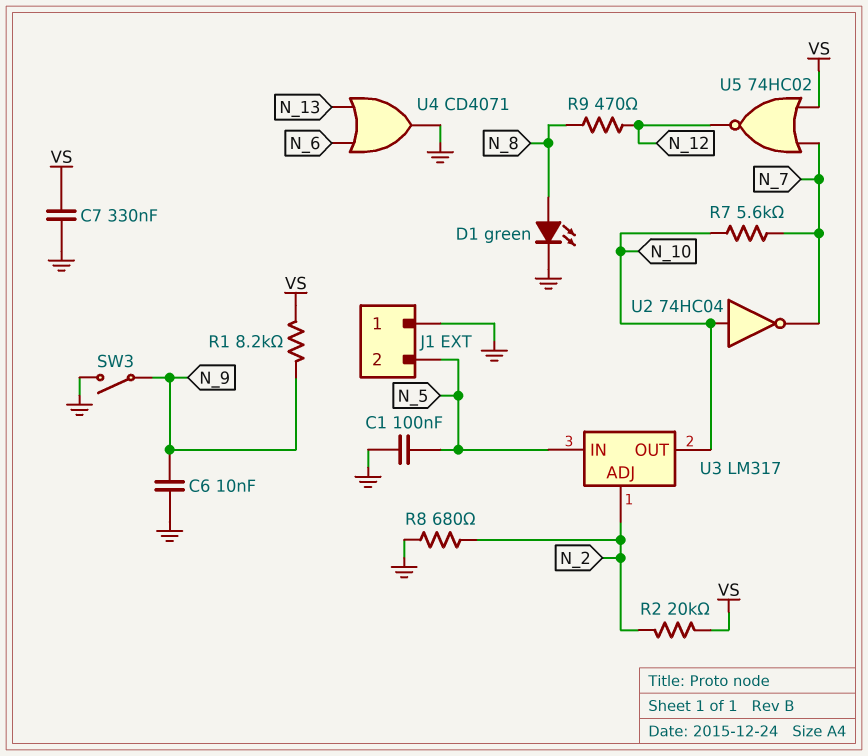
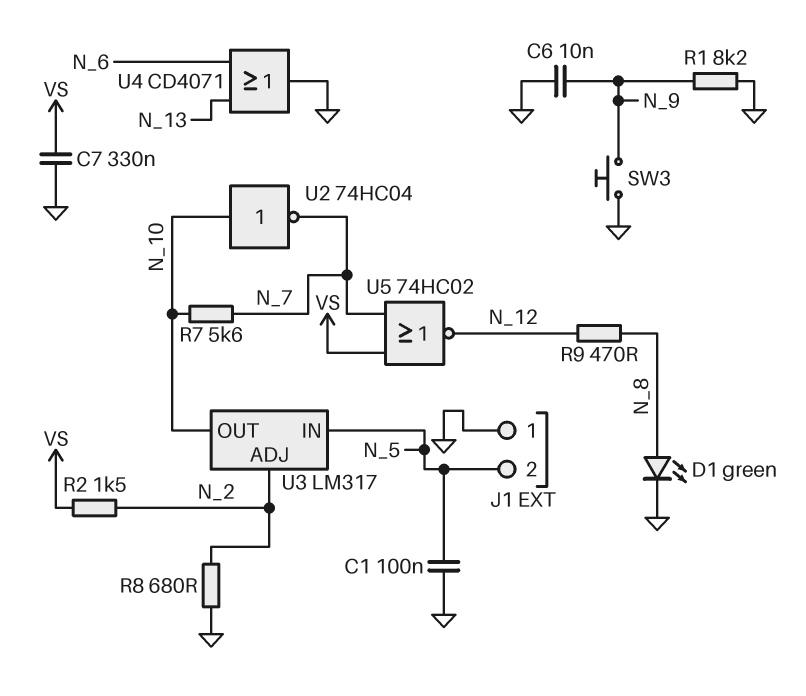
R1: 8.2k (N_9, VS) -> 8.2k (GND, N_9)
R2: 20k (N_2, VS) -> 1.5k (N_2, VS)
SW3: switch (GND, N_9) -> button (GND, N_9)

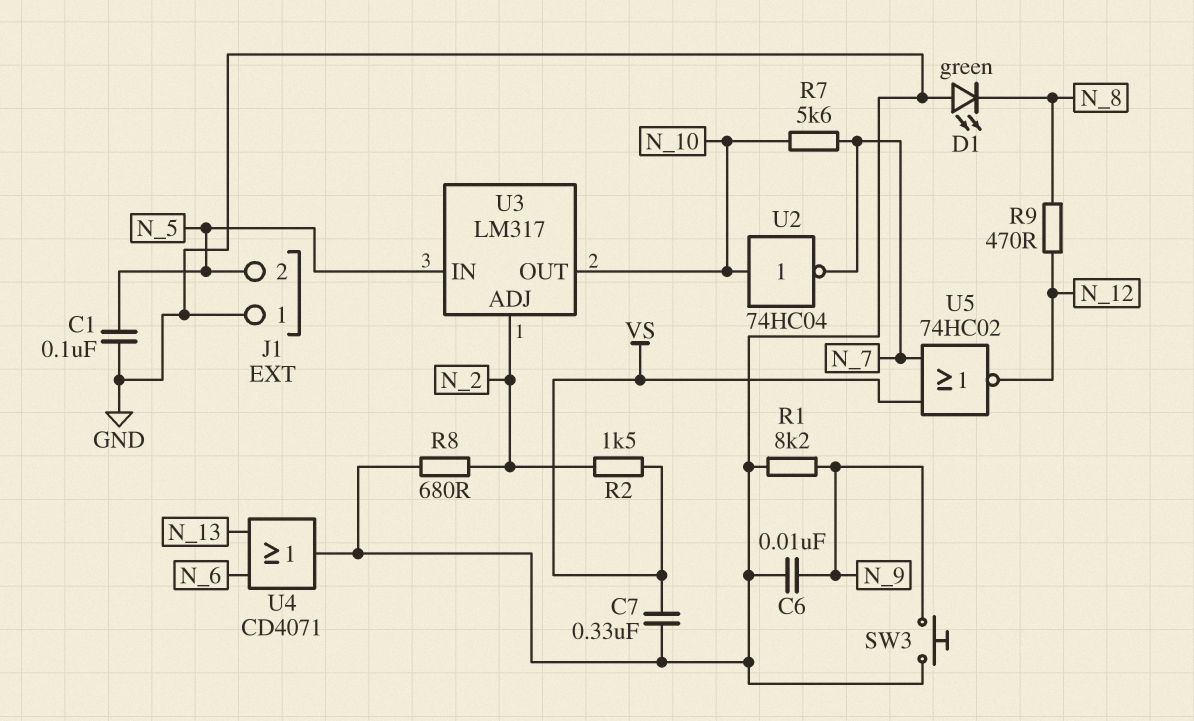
D1: LED green (A N_8, K GND) -> LED green (A GND, K N_8)

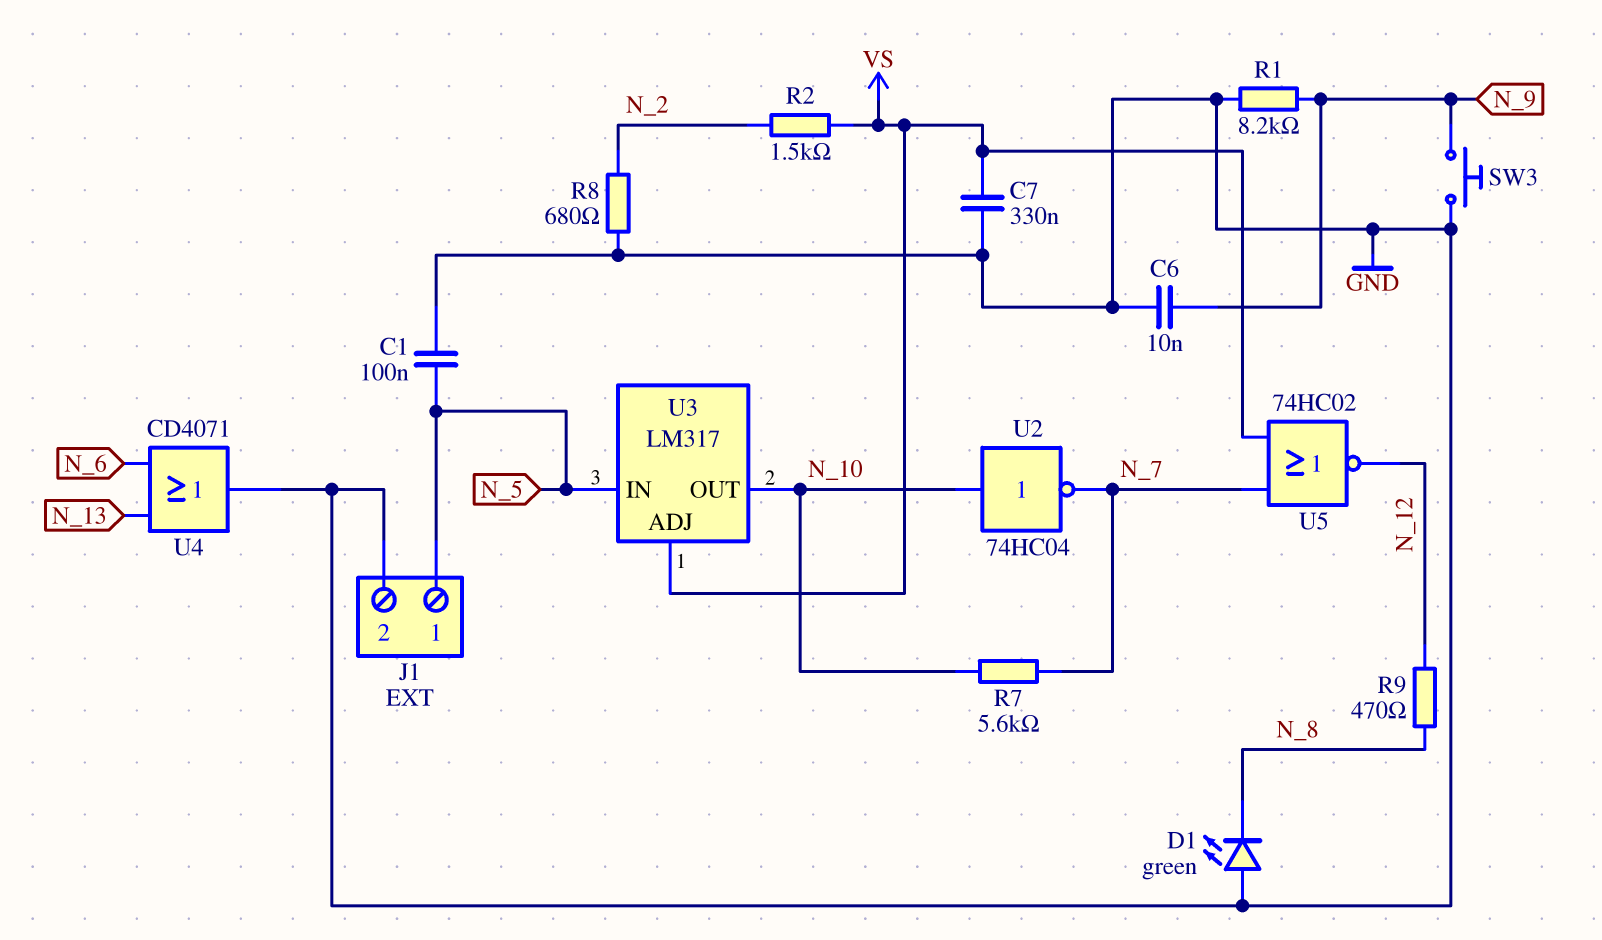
J1 pin 1: GND -> N_5
J1 pin 2: N_5 -> GND
U3 pin ADJ: N_2 -> VS

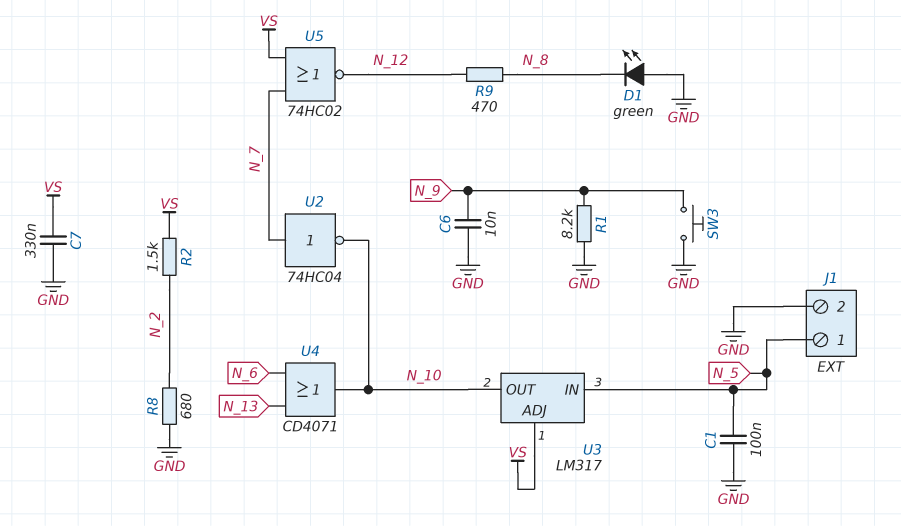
R7: 5.6k (N_7, N_10) -> none
U2: NOT 74HC04 (in N_10, out N_7) -> NOT 74HC04 (in N_7, out N_10)
U4: OR CD4071 (in N_6, in N_13, out GND) -> OR CD4071 (in N_6, in N_13, out N_10)

